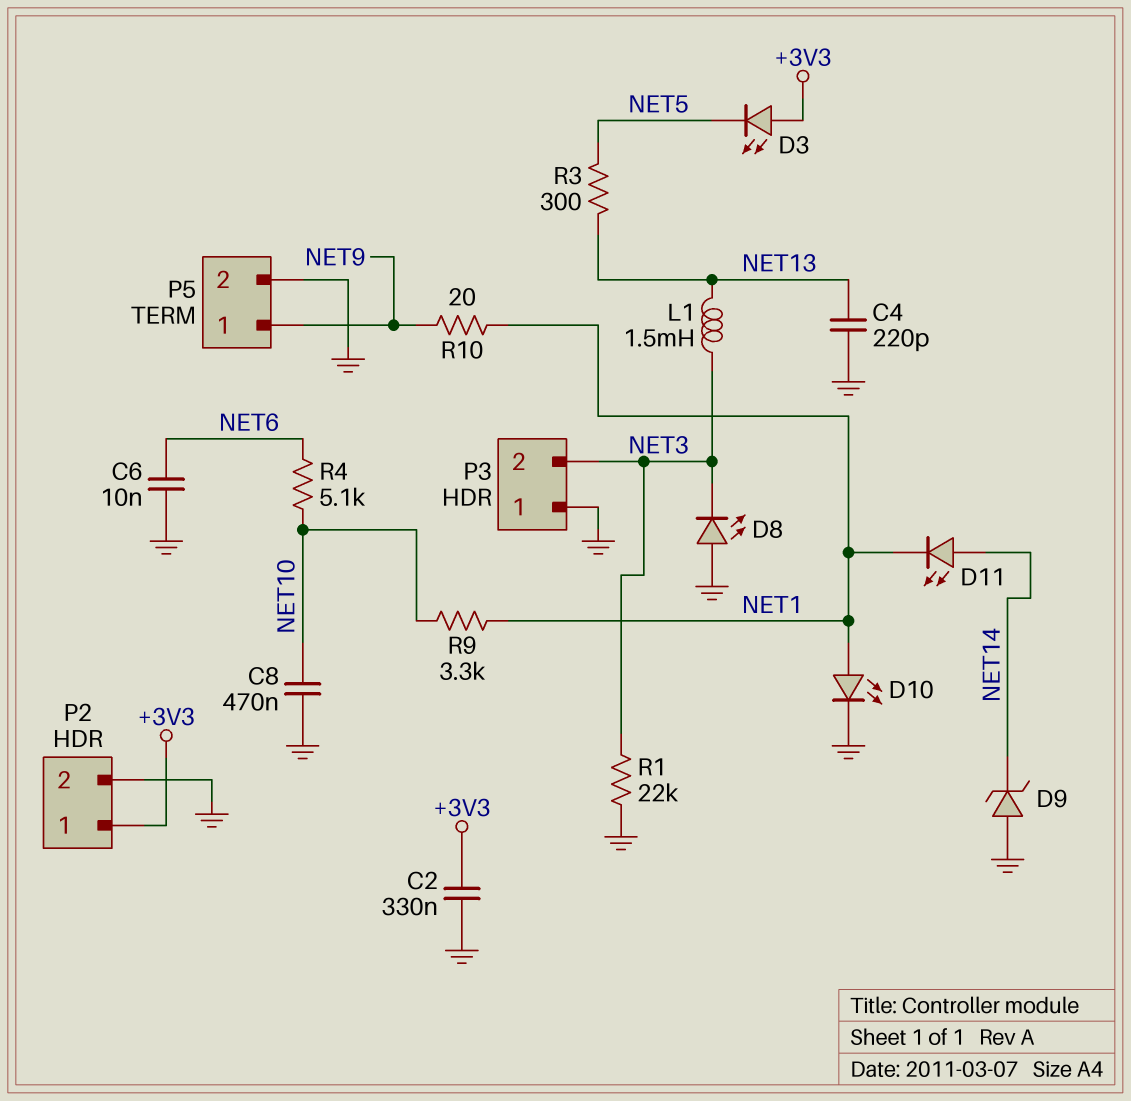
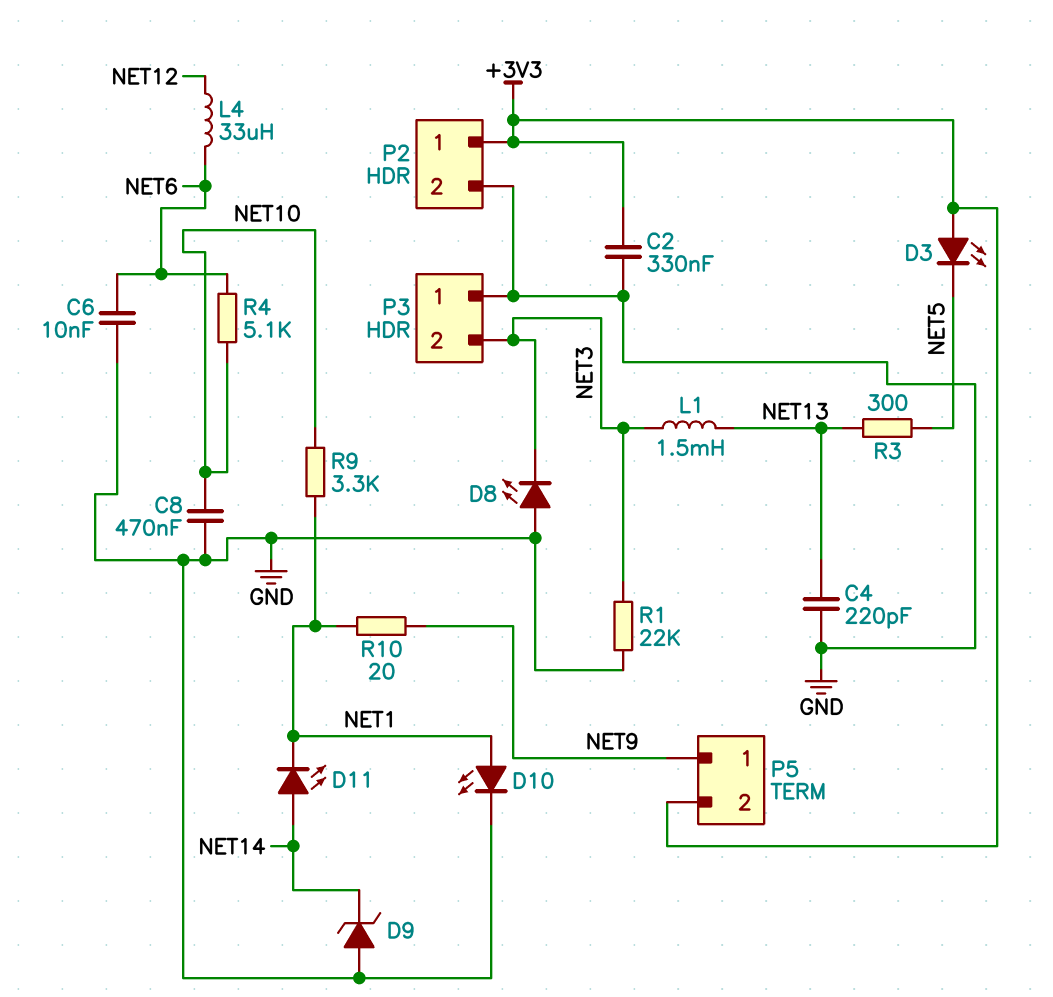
L4: none -> 33uH (NET6, NET12)
P5 pin 2: GND -> +3V3

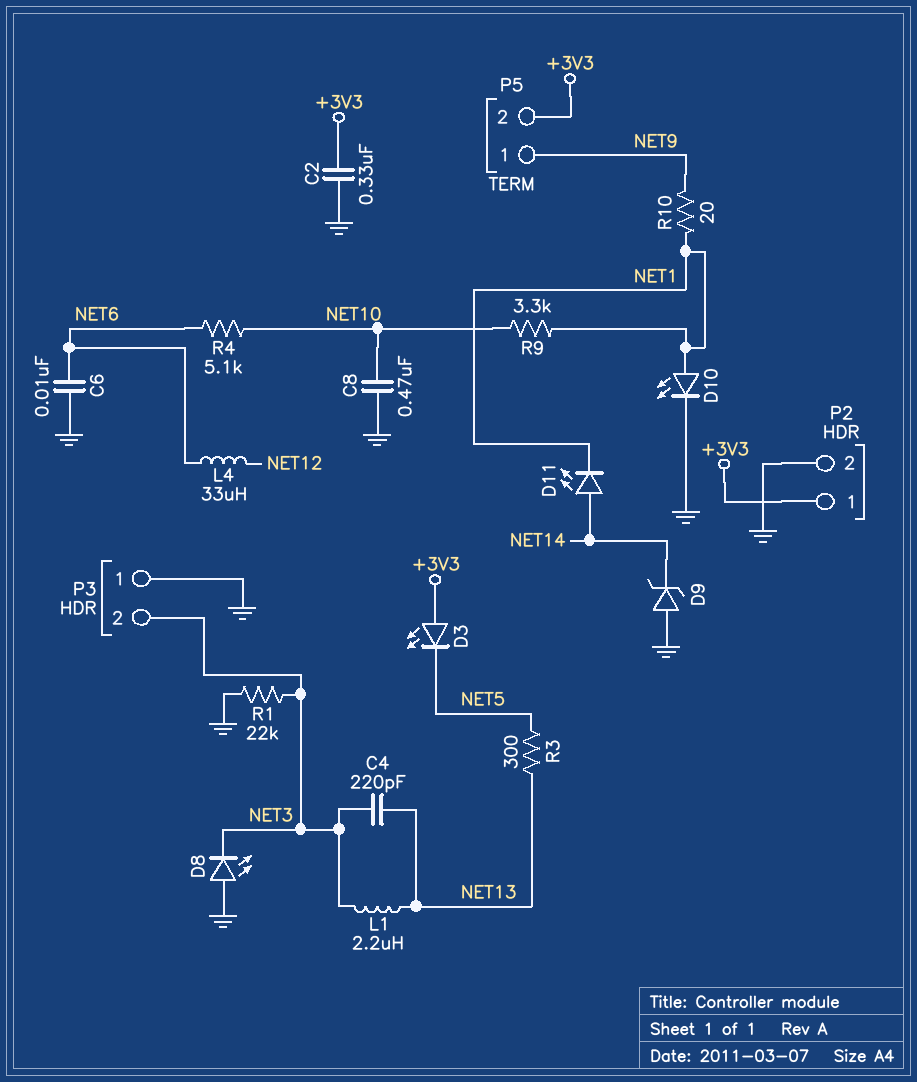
C4: 220pF (GND, NET13) -> 220pF (NET3, NET13)
L1: 1.5mH (NET3, NET13) -> 2.2uH (NET3, NET13)

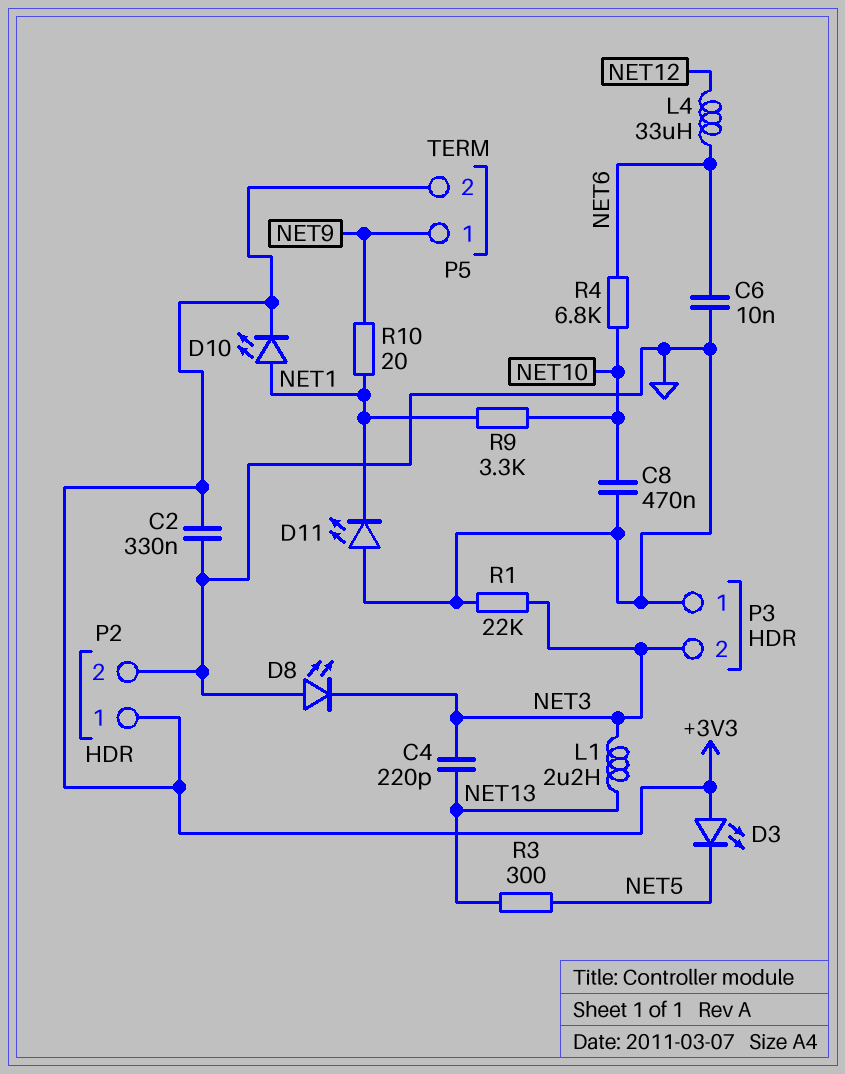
D9: zener (A GND, K NET14) -> none
D10: LED (A NET1, K GND) -> LED (A NET1, K +3V3)
D11: LED (A NET14, K NET1) -> LED (A GND, K NET1)
R4: 5.1k (NET6, NET10) -> 6.8k (NET6, NET10)

